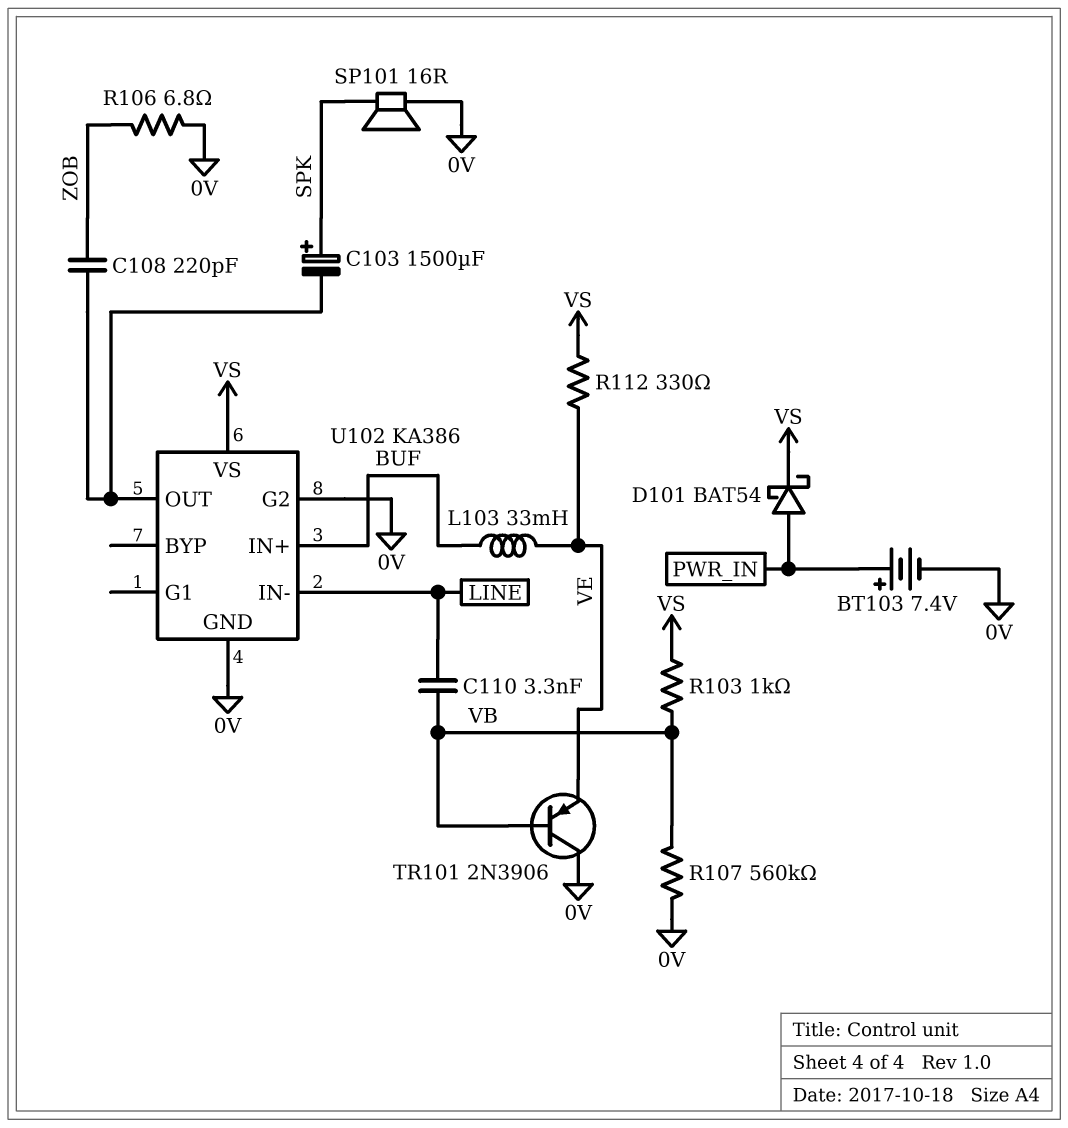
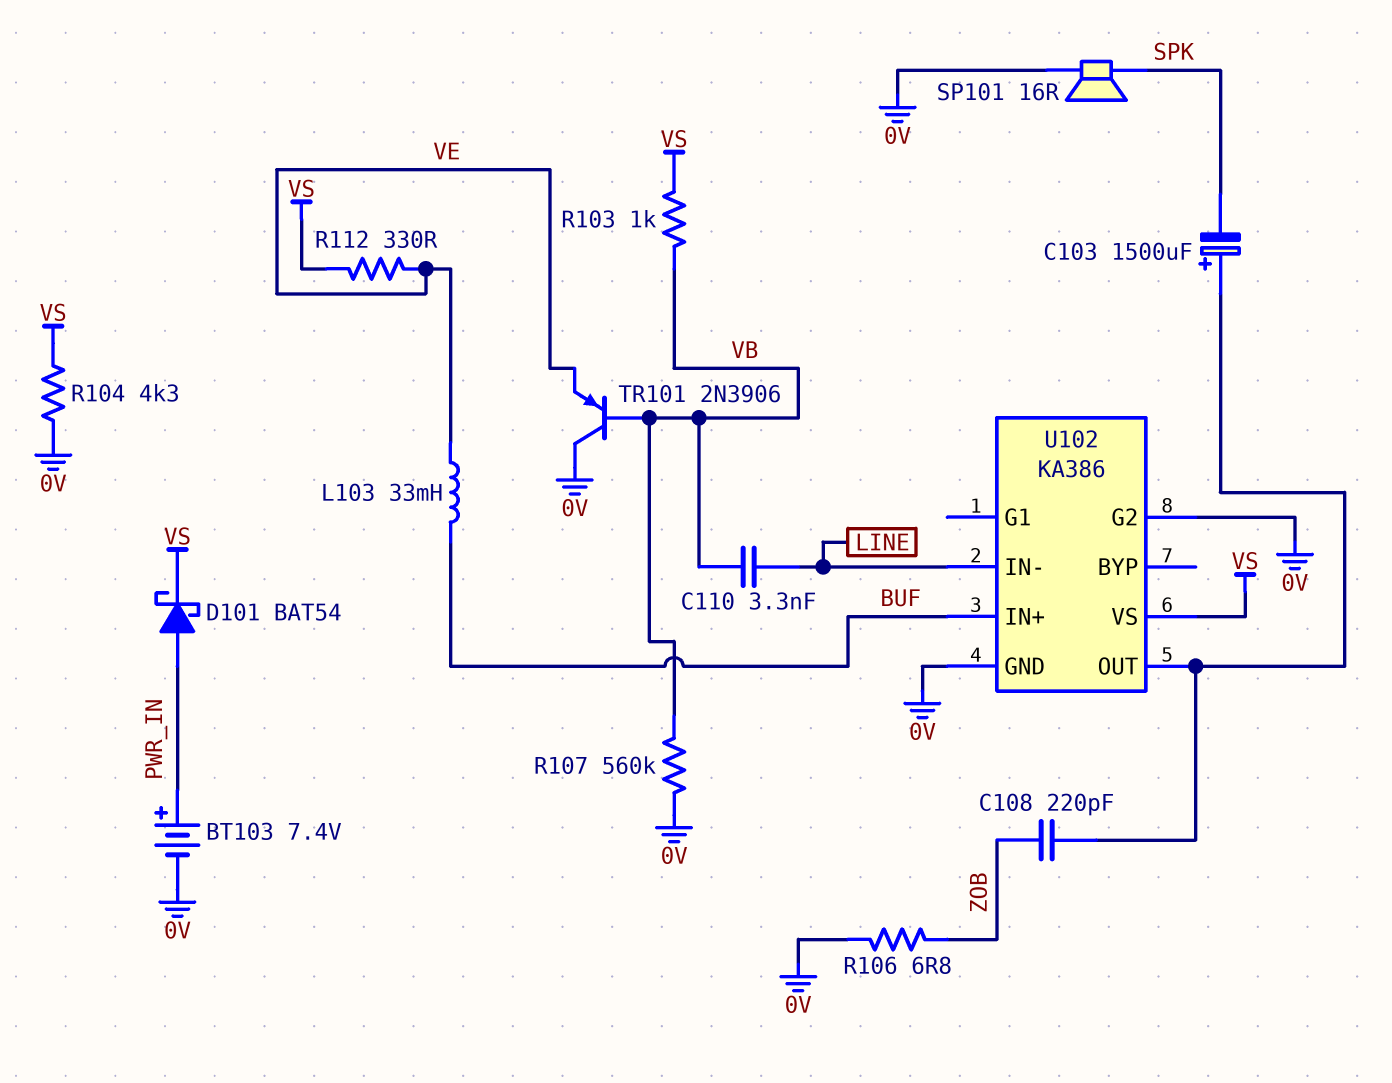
C103: 1500uF (plus SPK, minus U102/OUT) -> 1500uF (plus U102/OUT, minus SPK)
R104: none -> 4.3k (0V, VS)

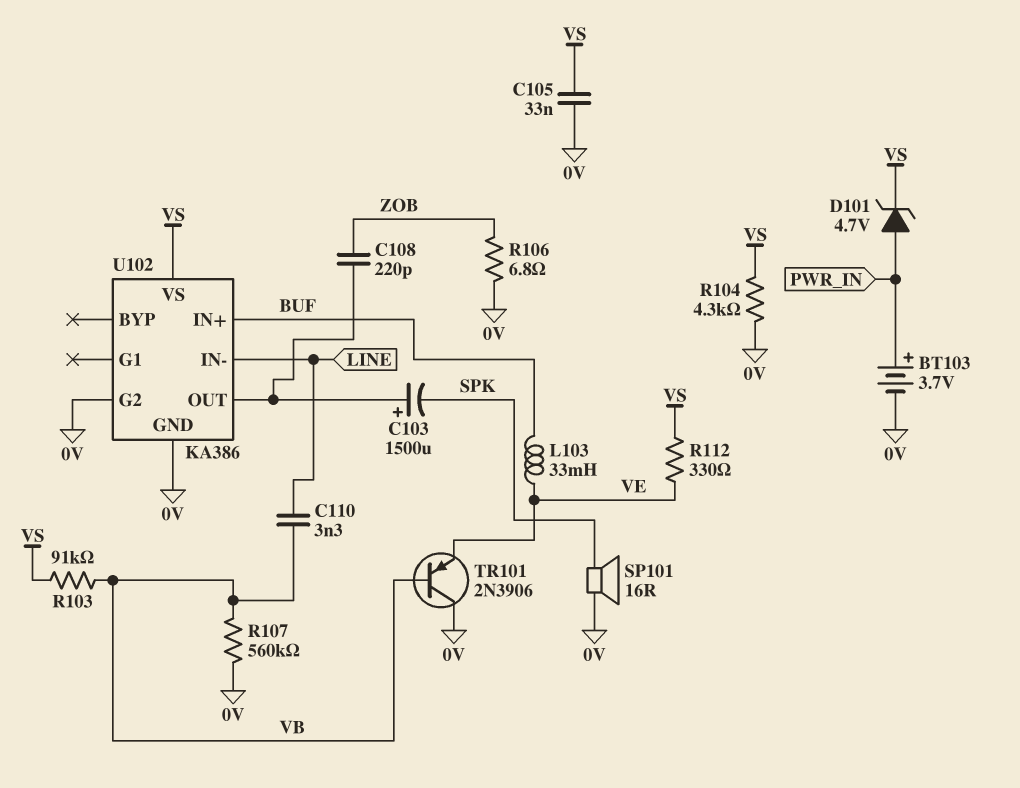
BT103: 7.4V (plus PWR_IN, minus 0V) -> 3.7V (plus PWR_IN, minus 0V)
C105: none -> 33nF (0V, VS)
D101: schottky BAT54 (A PWR_IN, K VS) -> zener 4.7V (A PWR_IN, K VS)
R103: 1k (VB, VS) -> 91k (VB, VS)

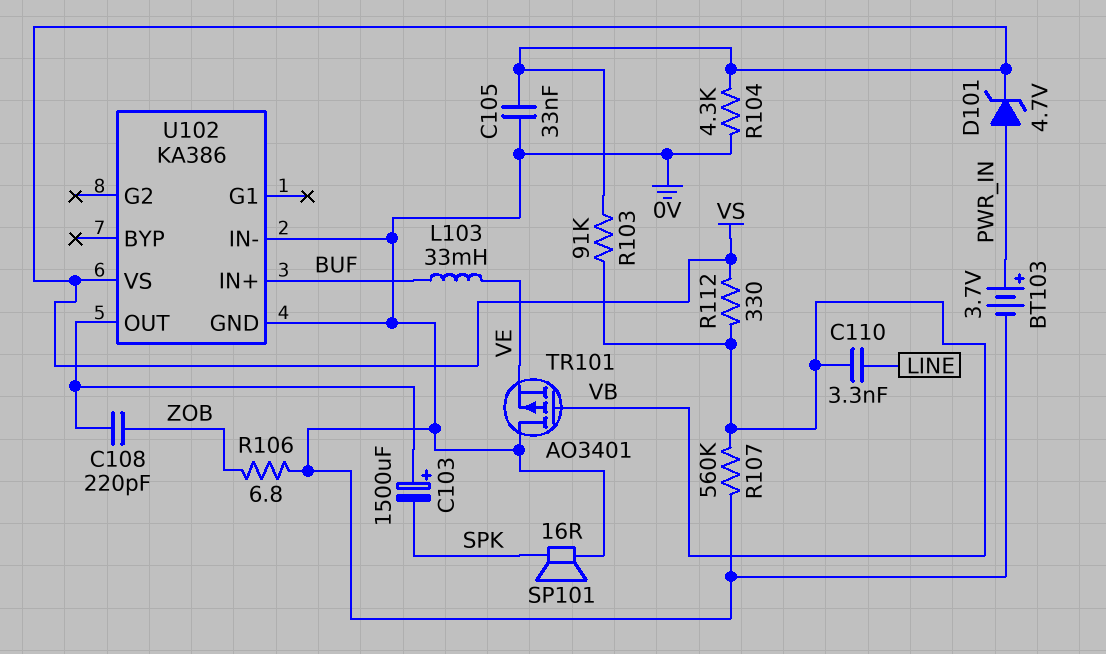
R112: 330 (VE, VS) -> 330 (VB, VS)
TR101: PNP 2N3906 (B VB, C 0V, E VE) -> PMOS AO3401 (G VB, D 0V, S VE)
U102 pin G2: 0V -> none
U102 pin IN-: LINE -> 0V

